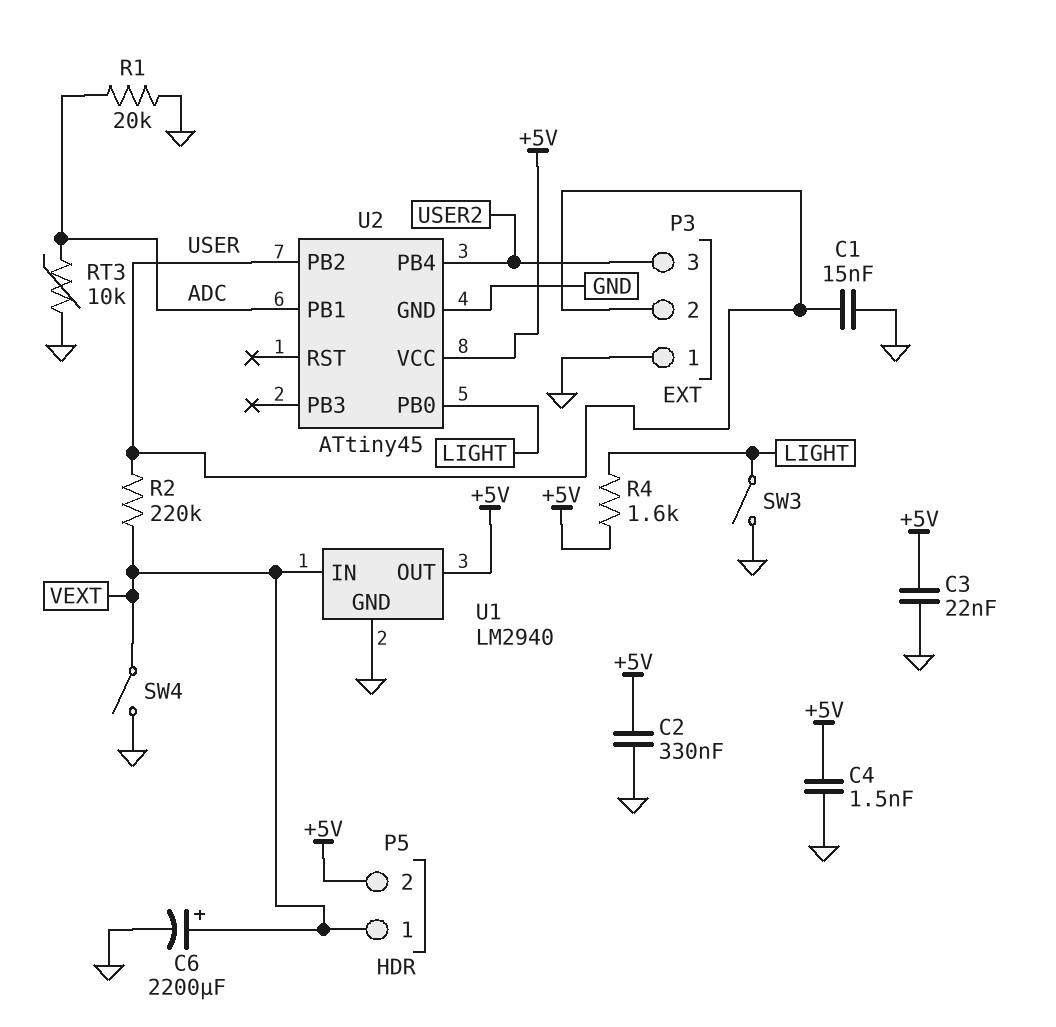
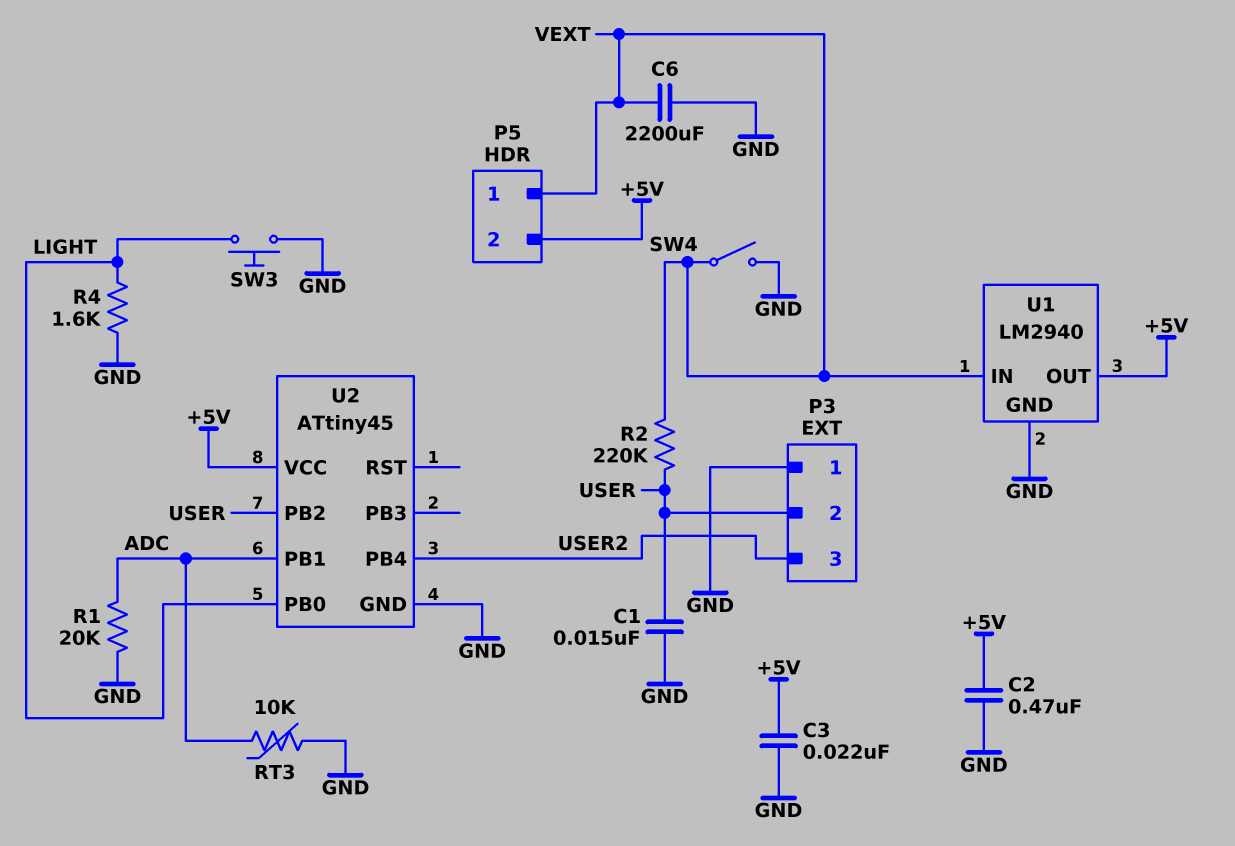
C2: 330nF (+5V, GND) -> 470nF (+5V, GND)
C4: 1.5nF (+5V, GND) -> none
C6: 2200uF (plus VEXT, minus GND) -> 2200uF (GND, VEXT)
R4: 1.6k (+5V, LIGHT) -> 1.6k (GND, LIGHT)
SW3: switch (GND, LIGHT) -> button (GND, LIGHT)

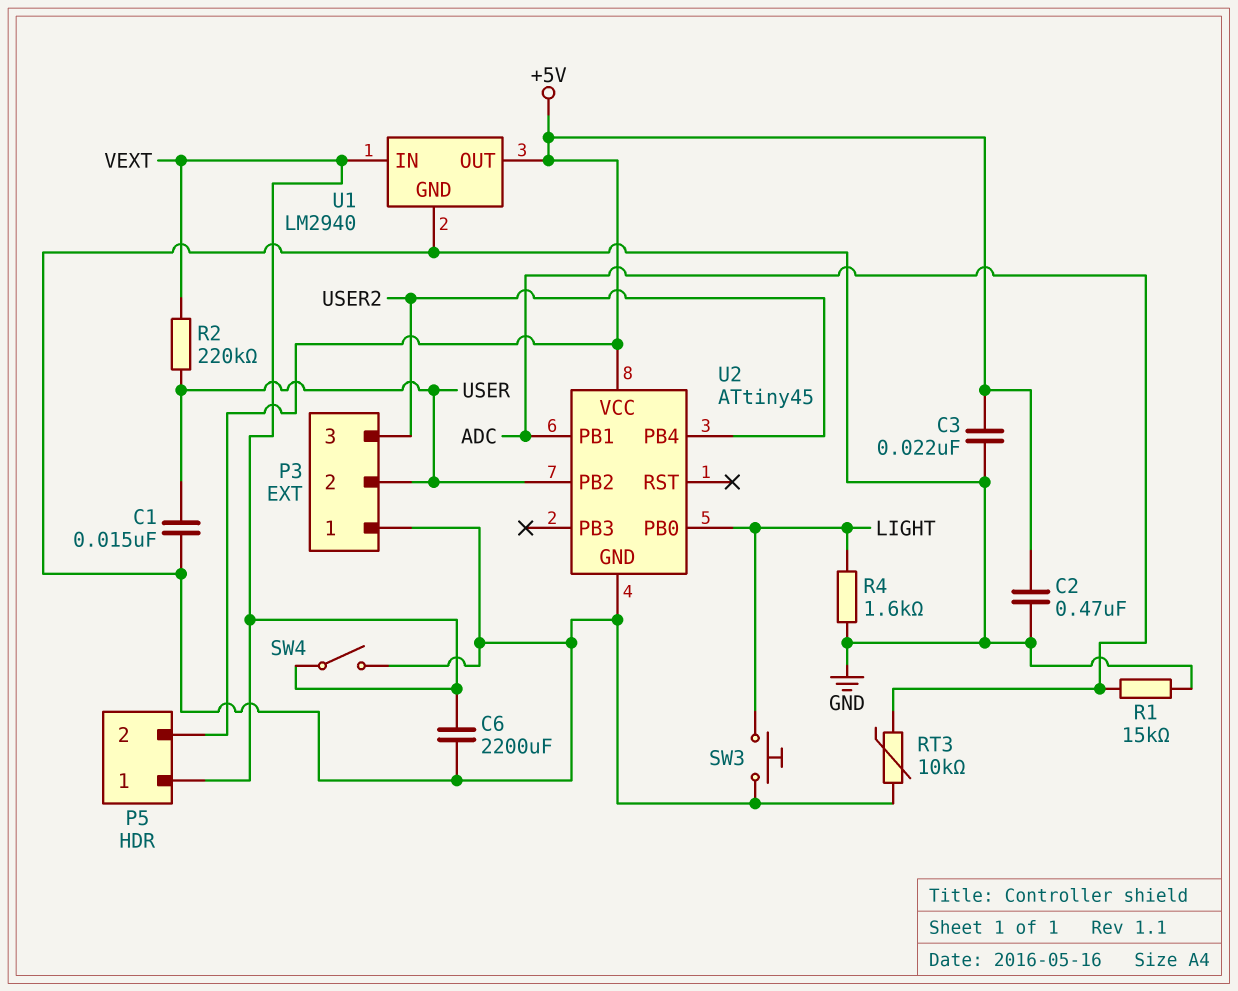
R1: 20k (ADC, GND) -> 15k (ADC, GND)

